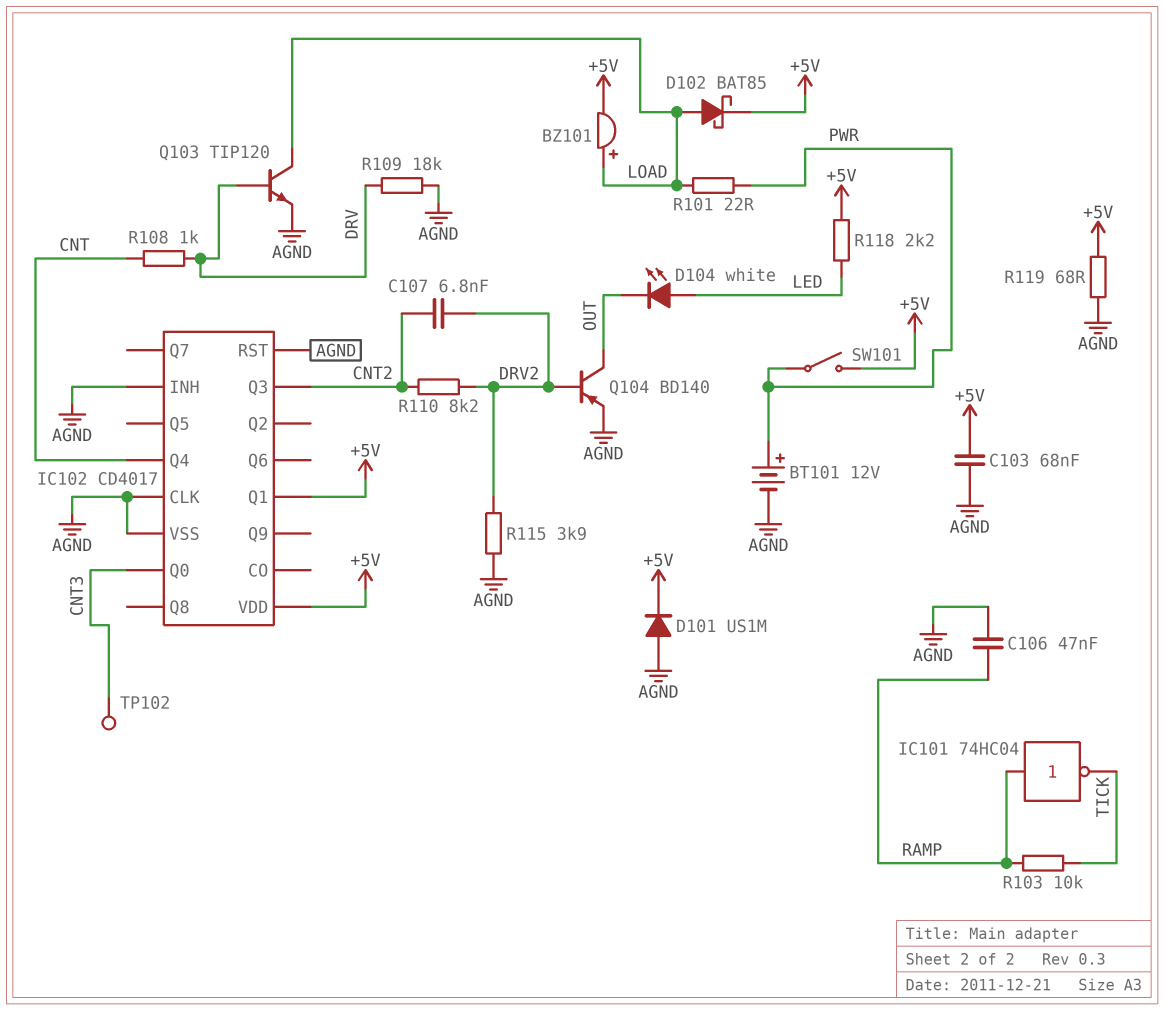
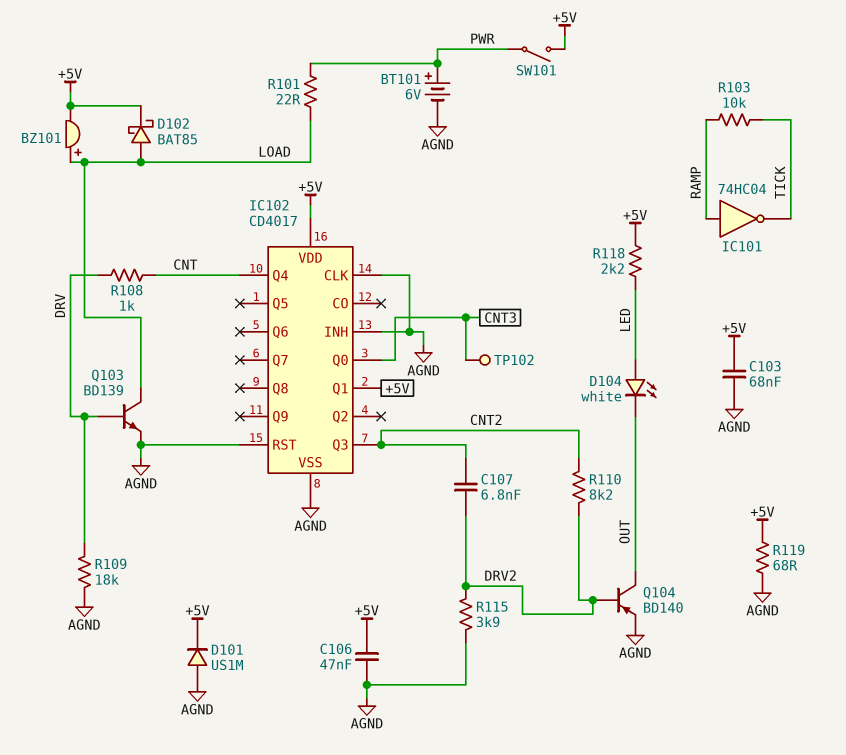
BT101: 12V (plus PWR, minus AGND) -> 6V (plus PWR, minus AGND)
C106: 47nF (AGND, RAMP) -> 47nF (+5V, AGND)
Q103: NPN TIP120 (B DRV, C LOAD, E AGND) -> NPN BD139 (B DRV, C LOAD, E AGND)

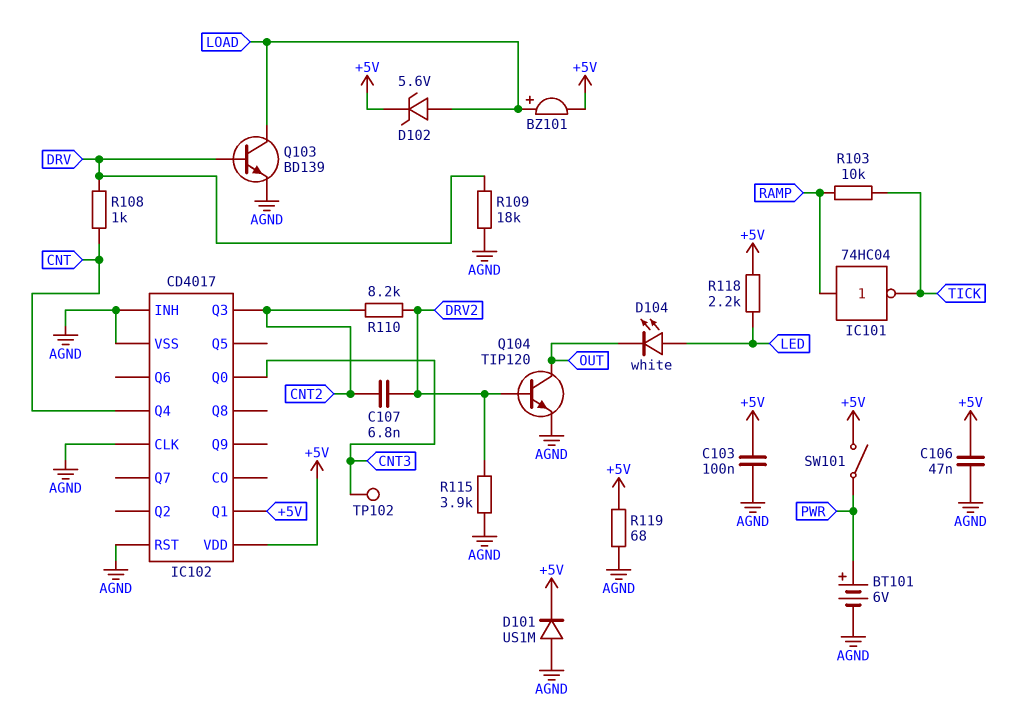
C103: 68nF (+5V, AGND) -> 100nF (+5V, AGND)
D102: schottky BAT85 (A LOAD, K +5V) -> zener 5.6V (A LOAD, K +5V)
Q104: PNP BD140 (B DRV2, C OUT, E AGND) -> NPN TIP120 (B DRV2, C OUT, E AGND)
R101: 22 (LOAD, PWR) -> none

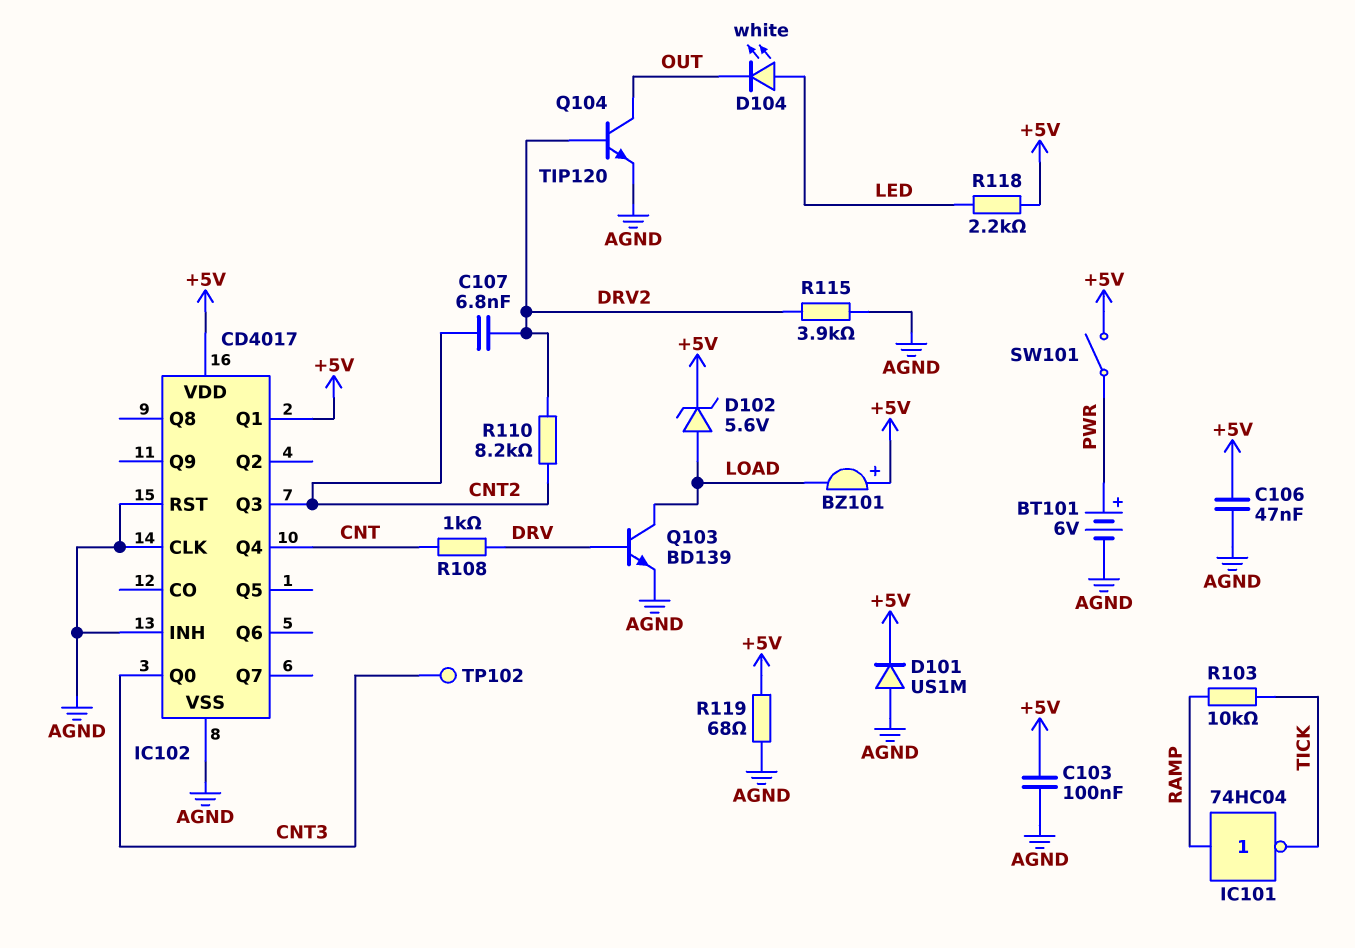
BZ101: buzzer (plus LOAD, minus +5V) -> buzzer (plus +5V, minus LOAD)
R109: 18k (AGND, DRV) -> none

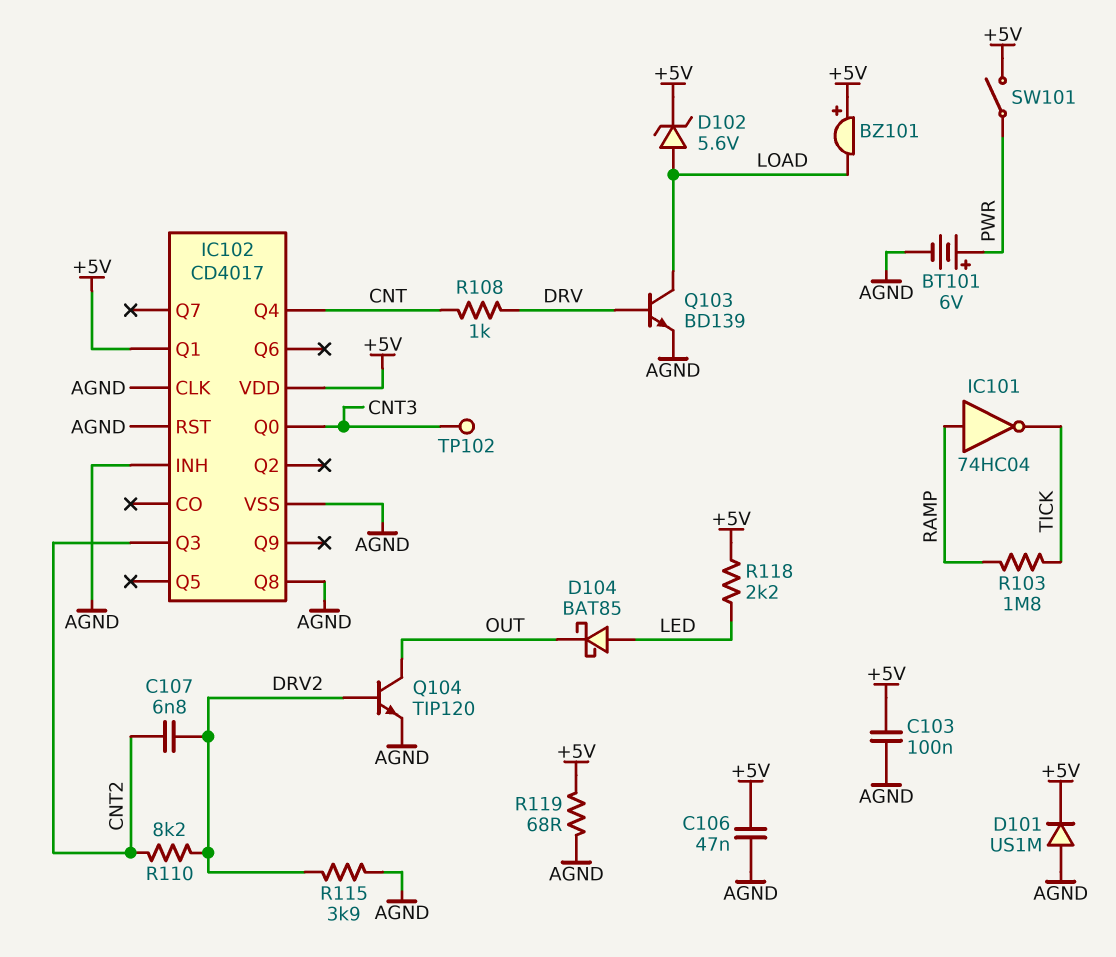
D104: LED white (A LED, K OUT) -> schottky BAT85 (A LED, K OUT)
IC102 pin Q8: none -> AGND
R103: 10k (RAMP, TICK) -> 1.8M (RAMP, TICK)

